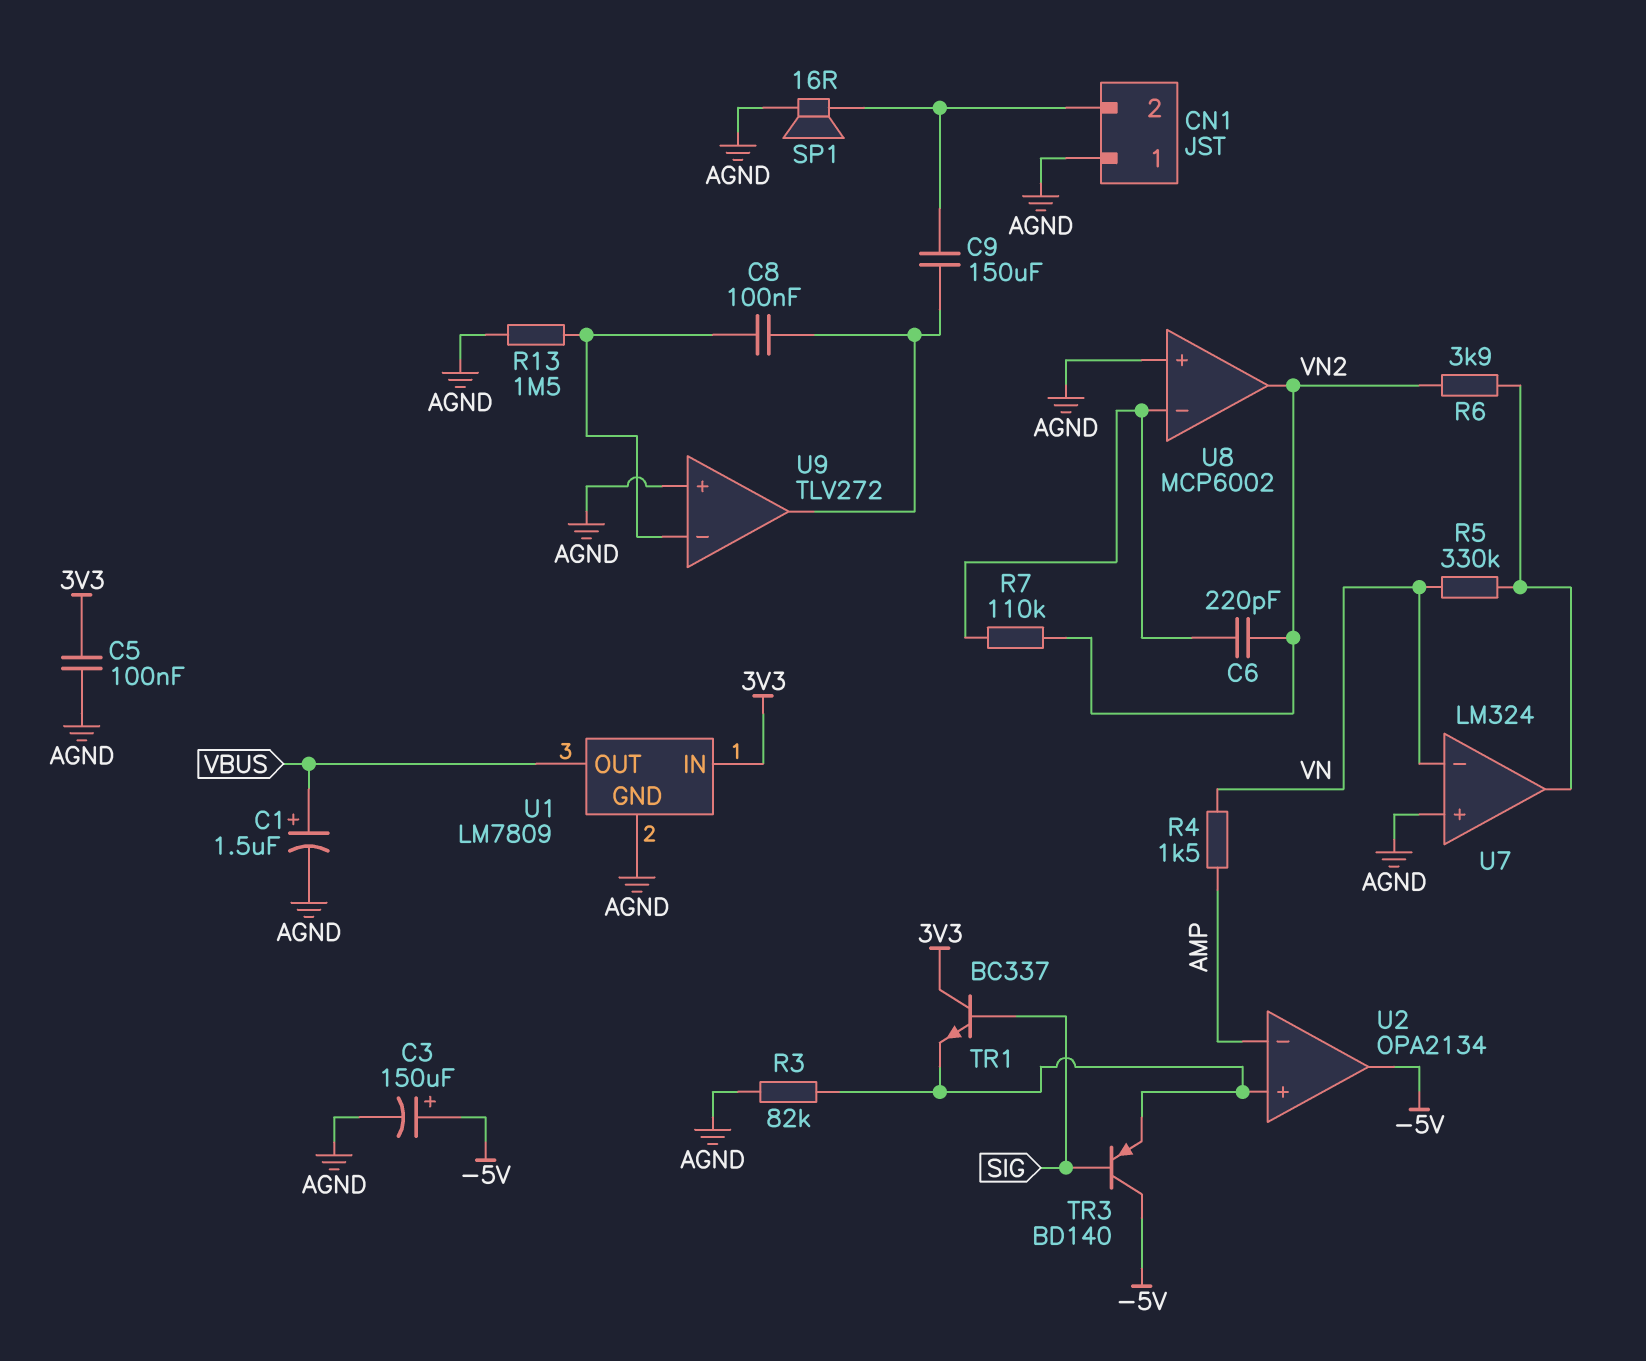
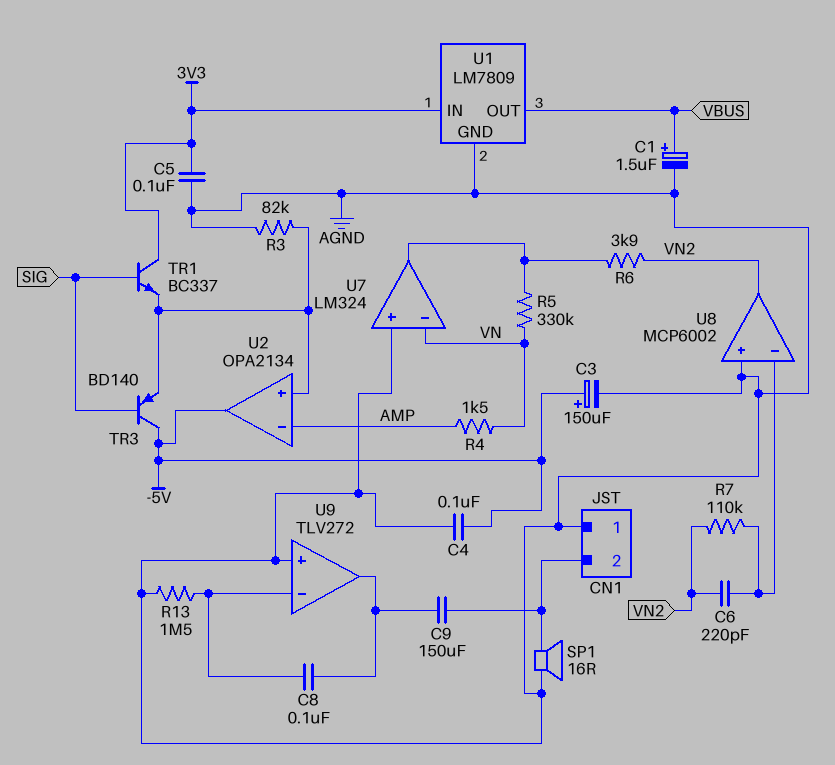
C4: none -> 100nF (-5V, AGND)

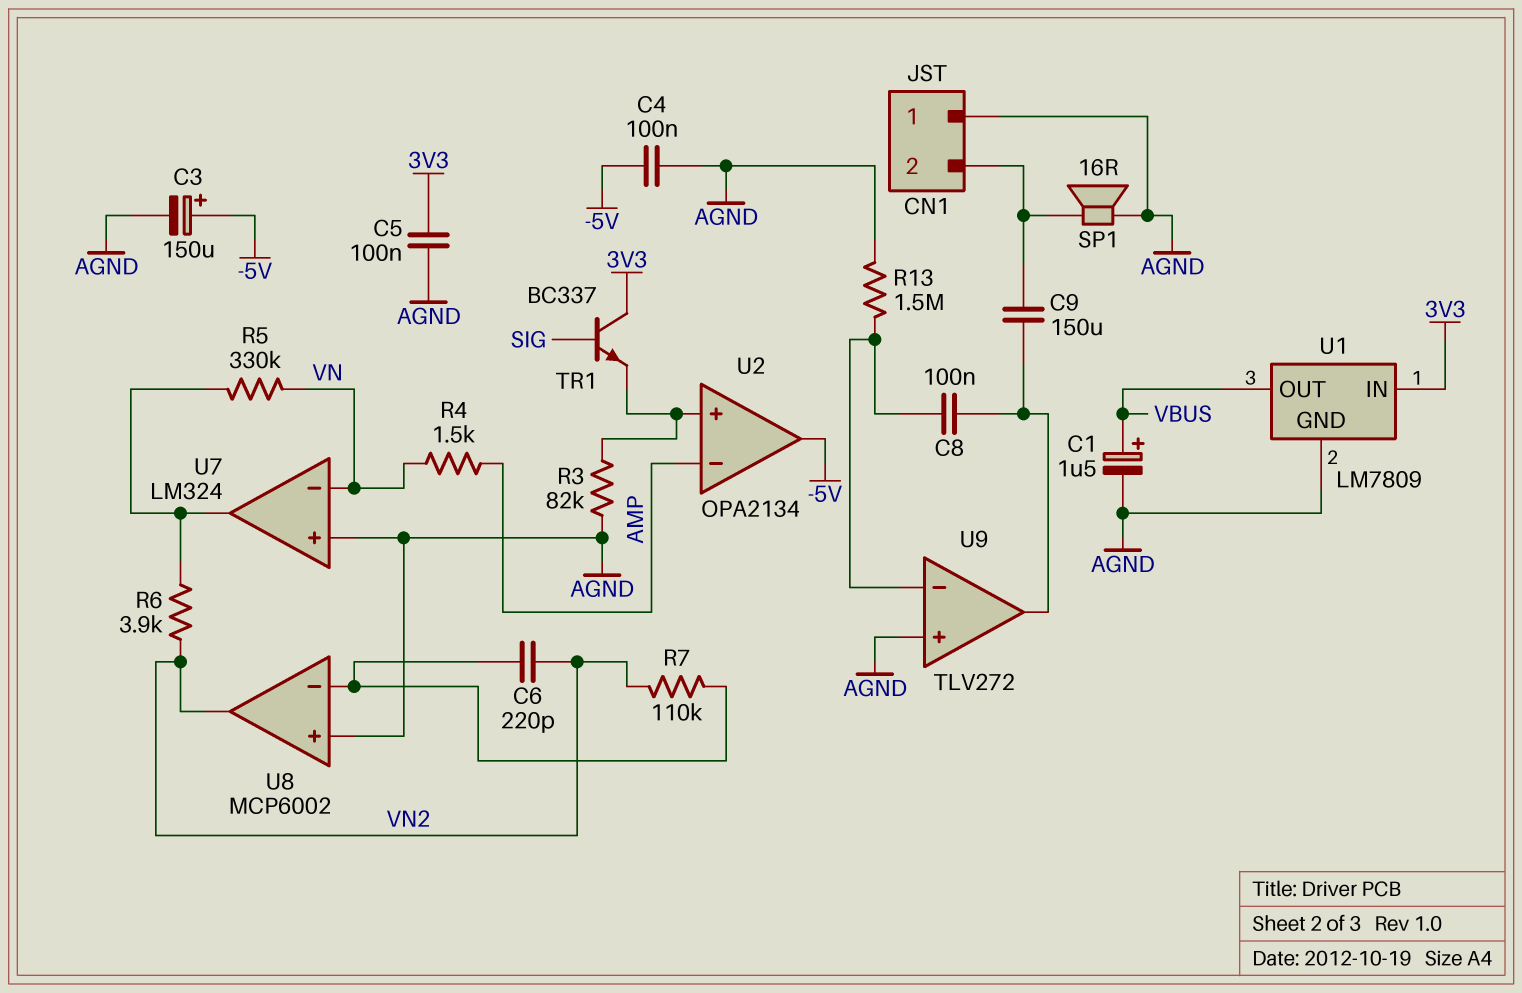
TR3: PNP BD140 (B SIG, C -5V, E U2/in+) -> none

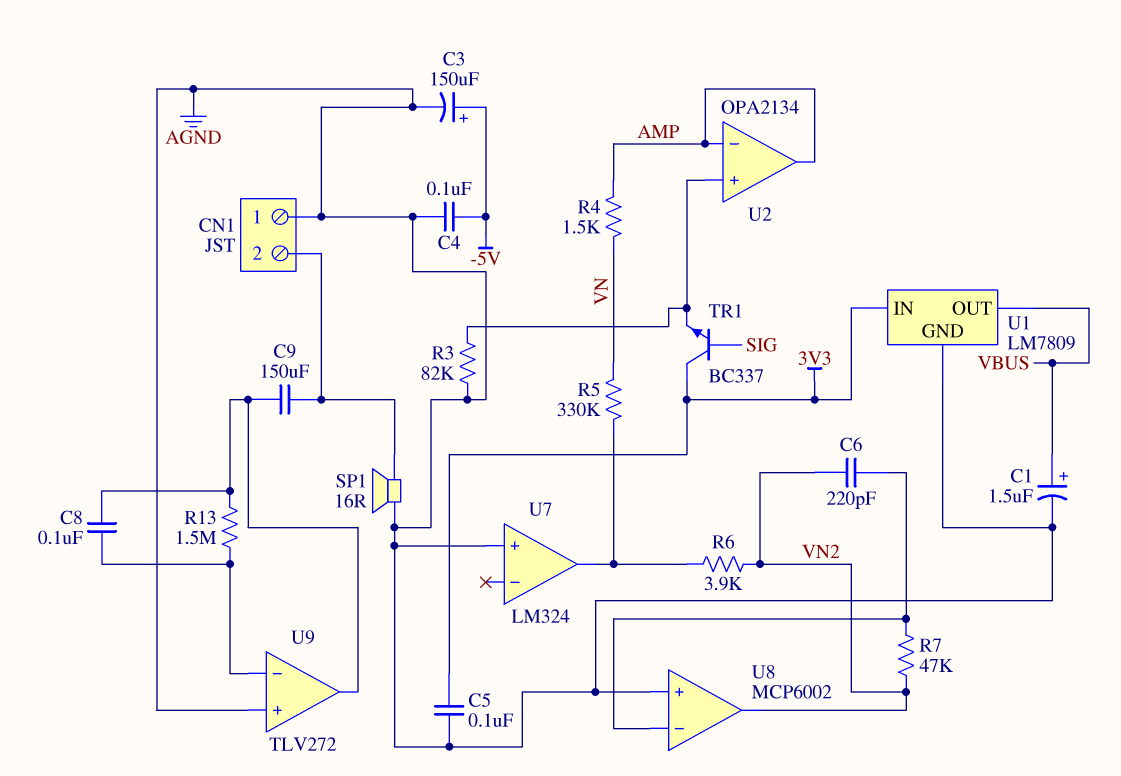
R7: 110k (U8/in-, VN2) -> 47k (U8/in-, VN2)
R13: 1.5M (AGND, U9/in-) -> 1.5M (U9/in-, U9/out)
U2 pin out: -5V -> AMP
U7 pin in-: VN -> none

